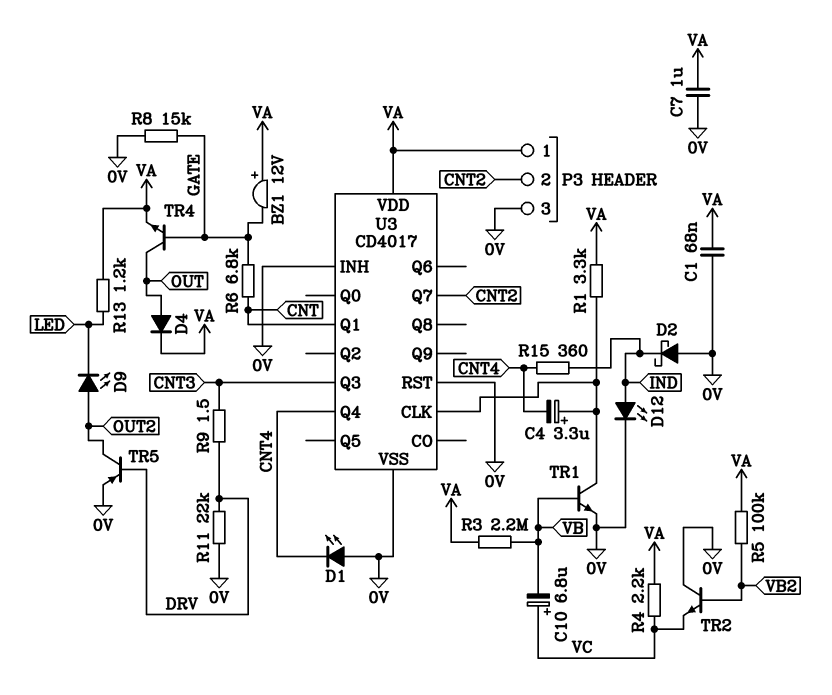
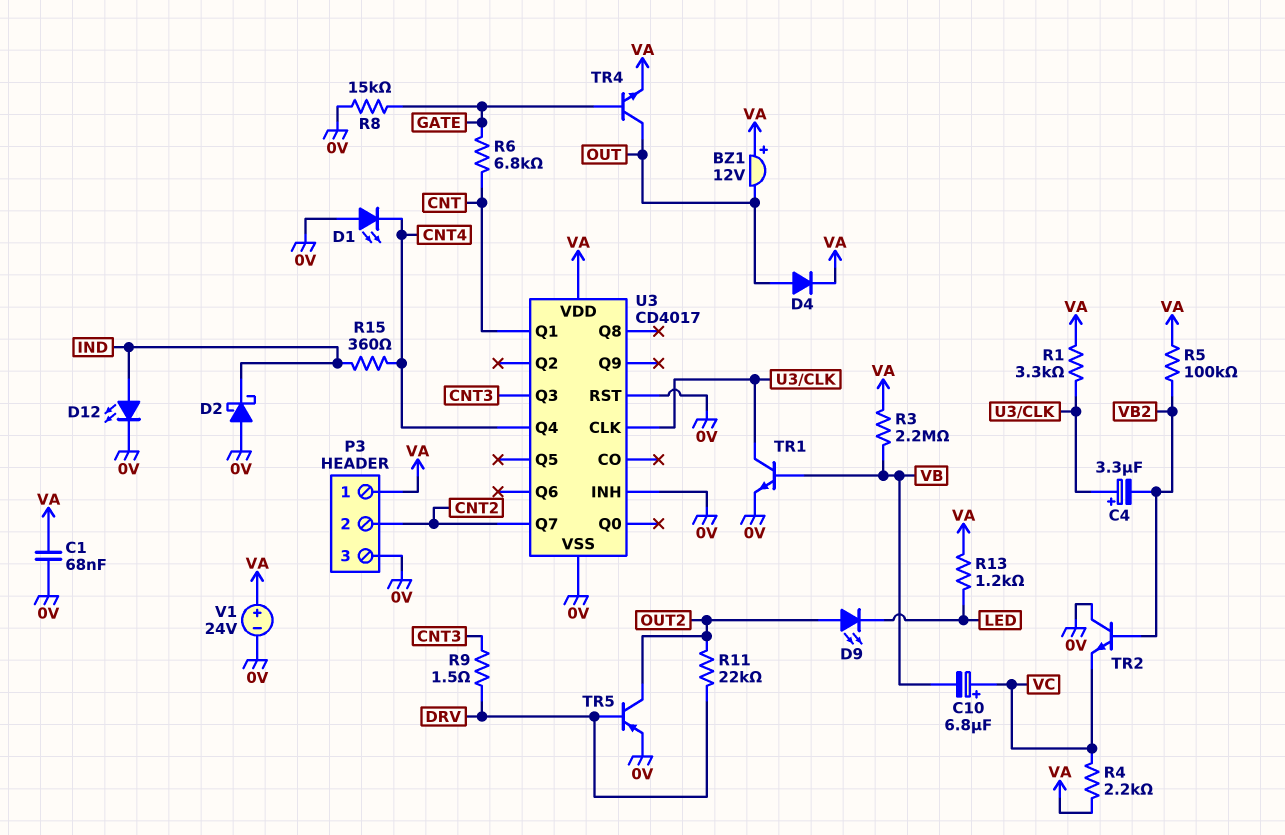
BZ1: buzzer 12V (plus VA, minus GATE) -> buzzer 12V (plus VA, minus OUT)
C4: 3.3uF (plus U3/CLK, minus CNT4) -> 3.3uF (plus U3/CLK, minus VB2)
C7: 1uF (0V, VA) -> none
R11: 22k (0V, DRV) -> 22k (DRV, OUT2)
V1: none -> 24V (plus VA, minus 0V)

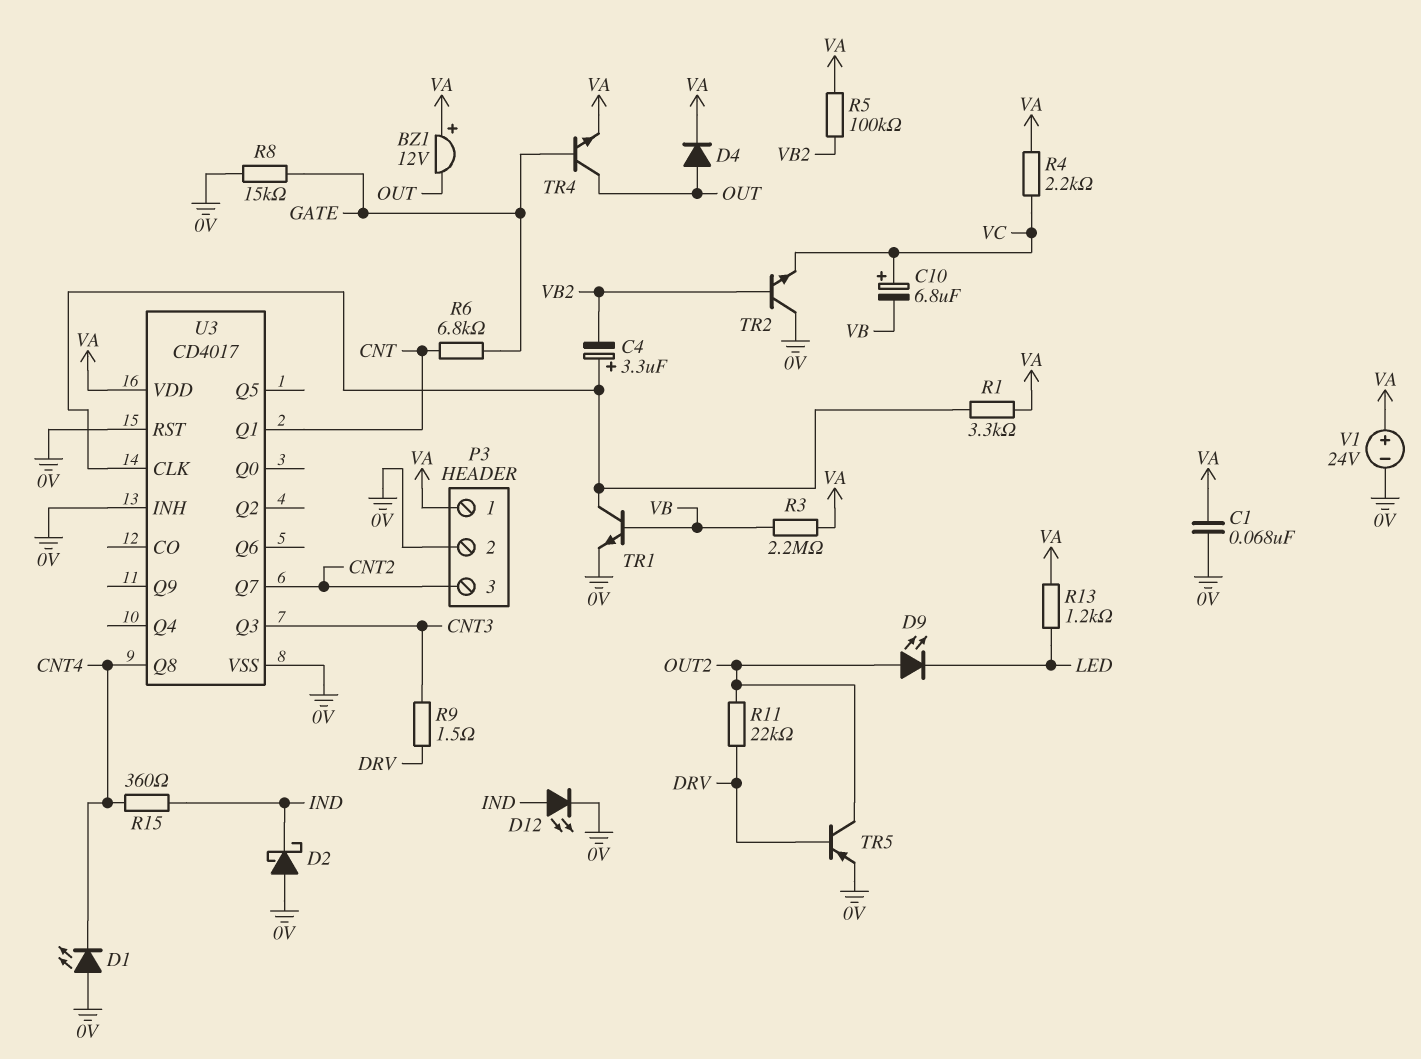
P3 pin 2: CNT2 -> 0V
P3 pin 3: 0V -> CNT2
U3 pin Q4: CNT4 -> none
U3 pin Q8: none -> CNT4

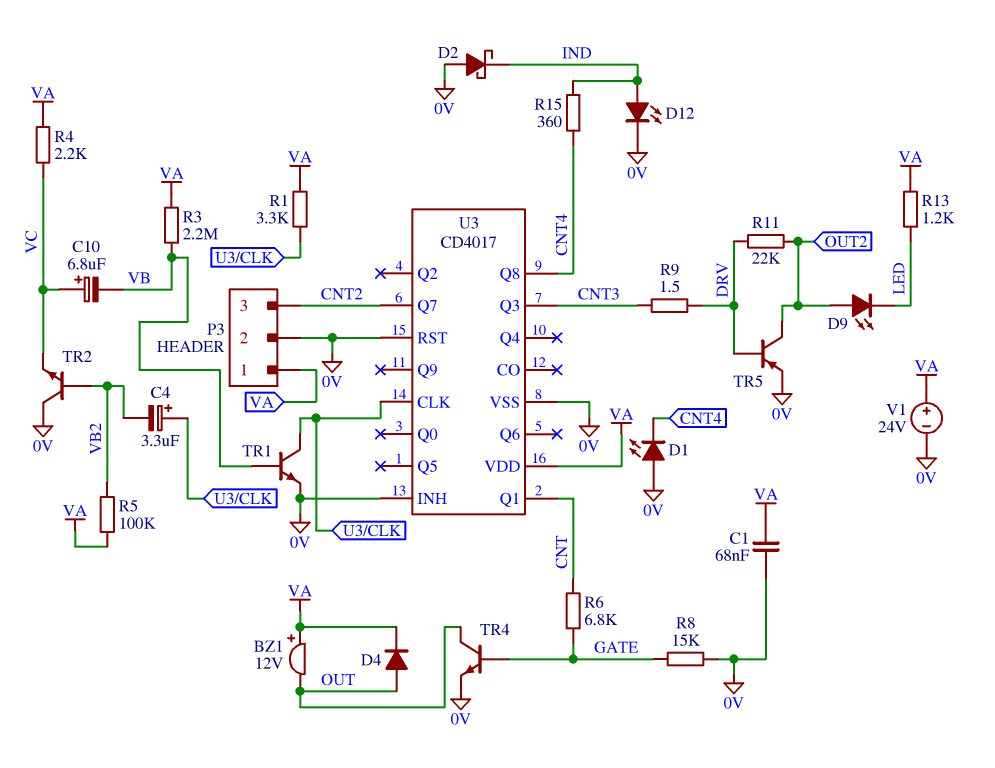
TR4: NPN (B GATE, C OUT, E VA) -> NPN (B GATE, C OUT, E 0V)

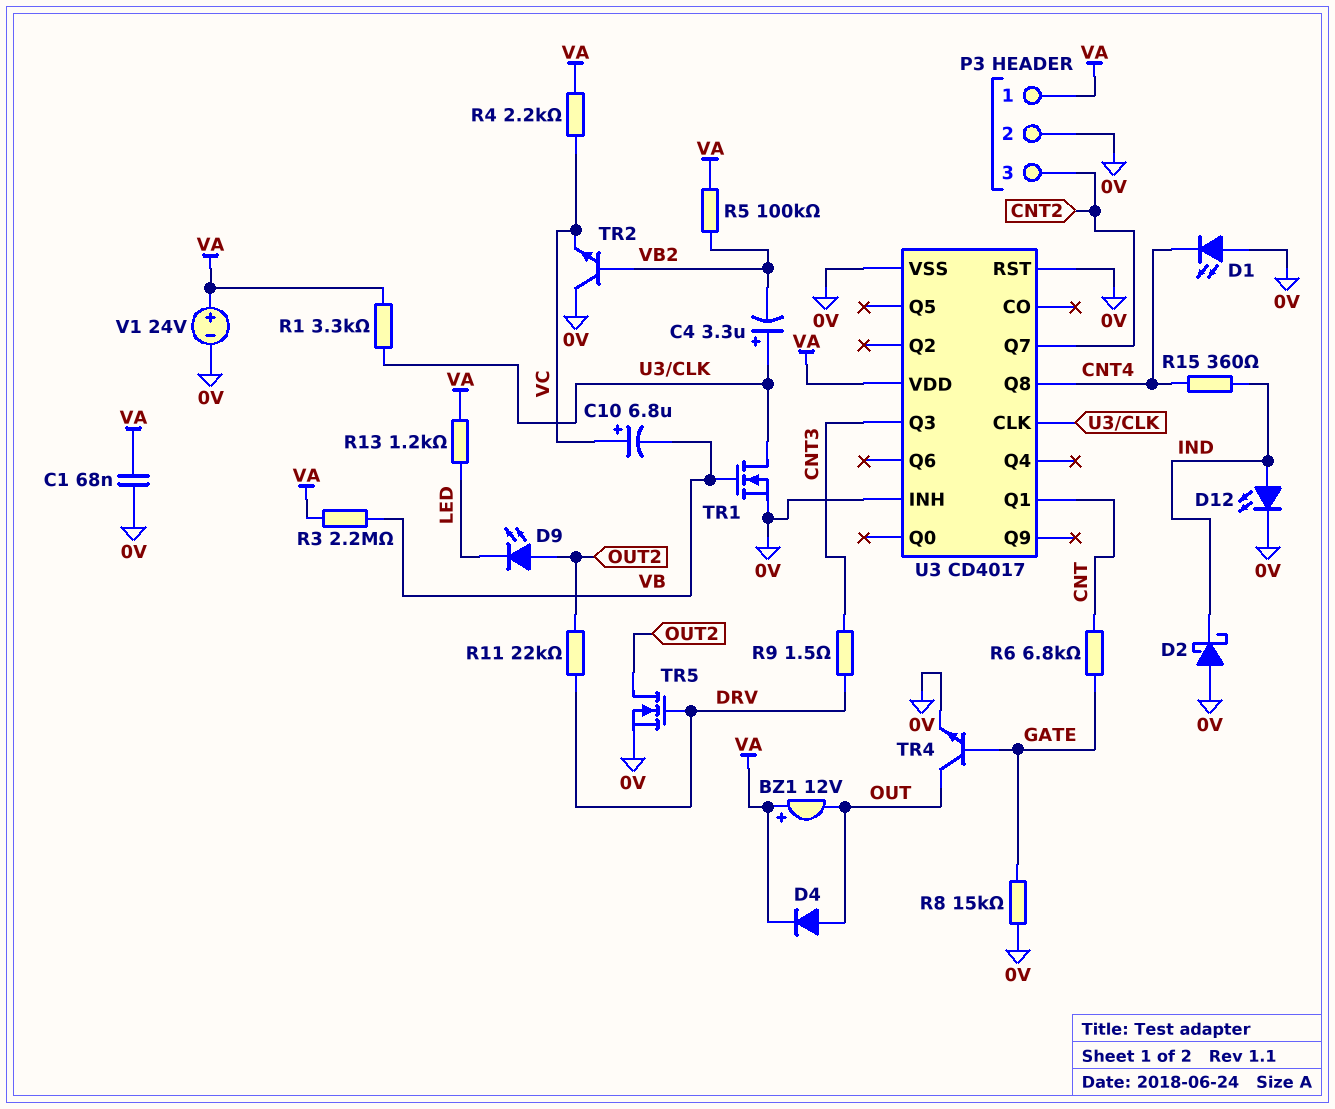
TR1: NPN (B VB, C U3/CLK, E 0V) -> NMOS (G VB, D U3/CLK, S 0V)
TR5: PNP (B DRV, C OUT2, E 0V) -> NMOS (G DRV, D OUT2, S 0V)

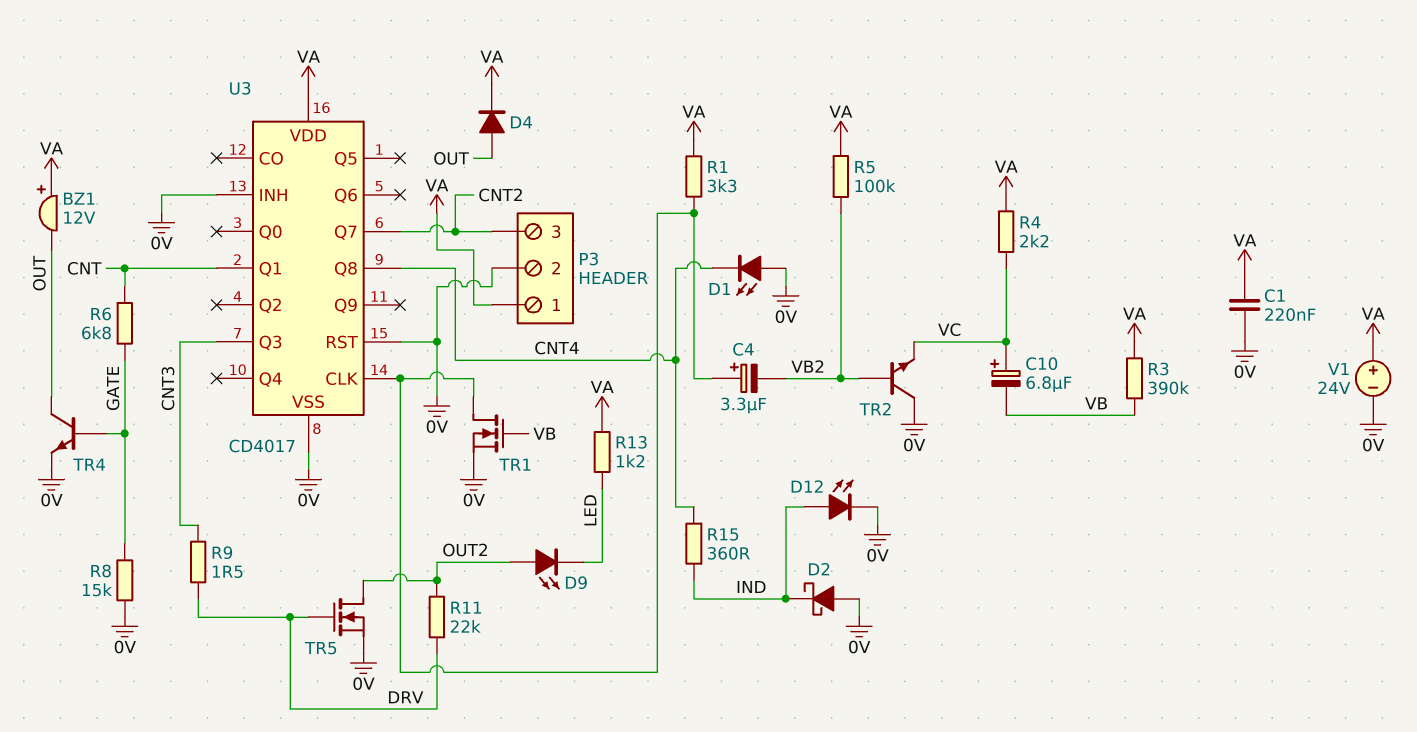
C1: 68nF (0V, VA) -> 220nF (0V, VA)
R3: 2.2M (VA, VB) -> 390k (VA, VB)

